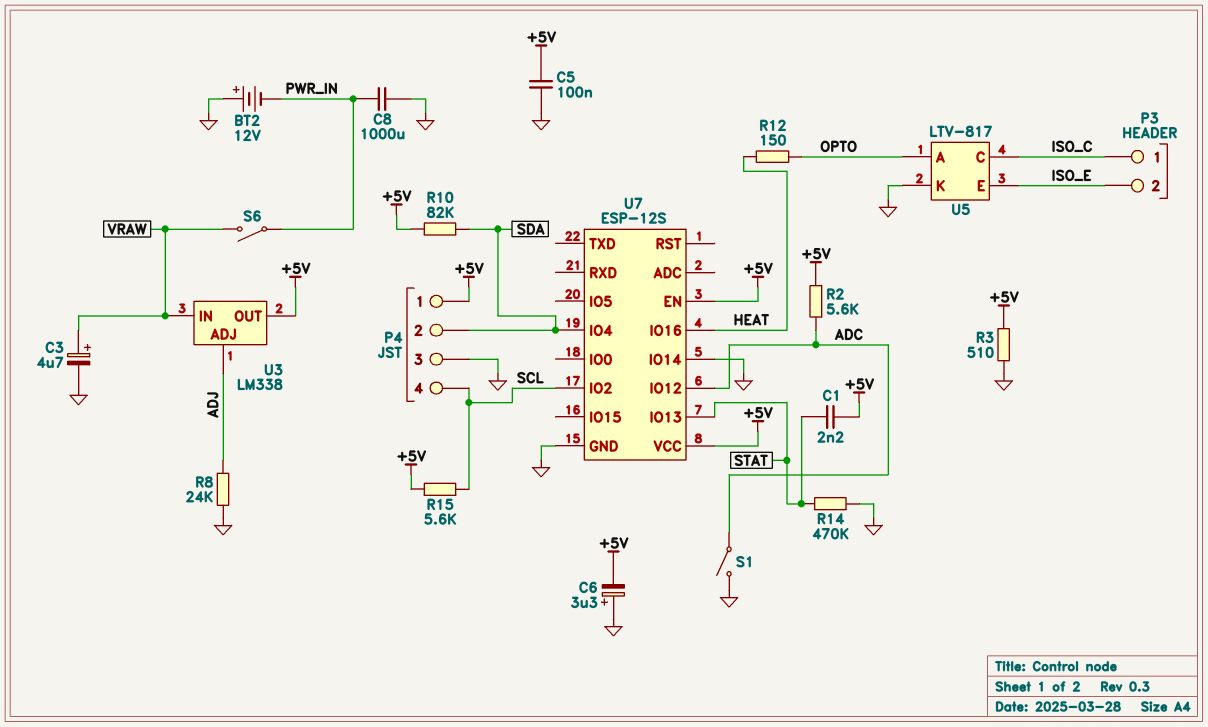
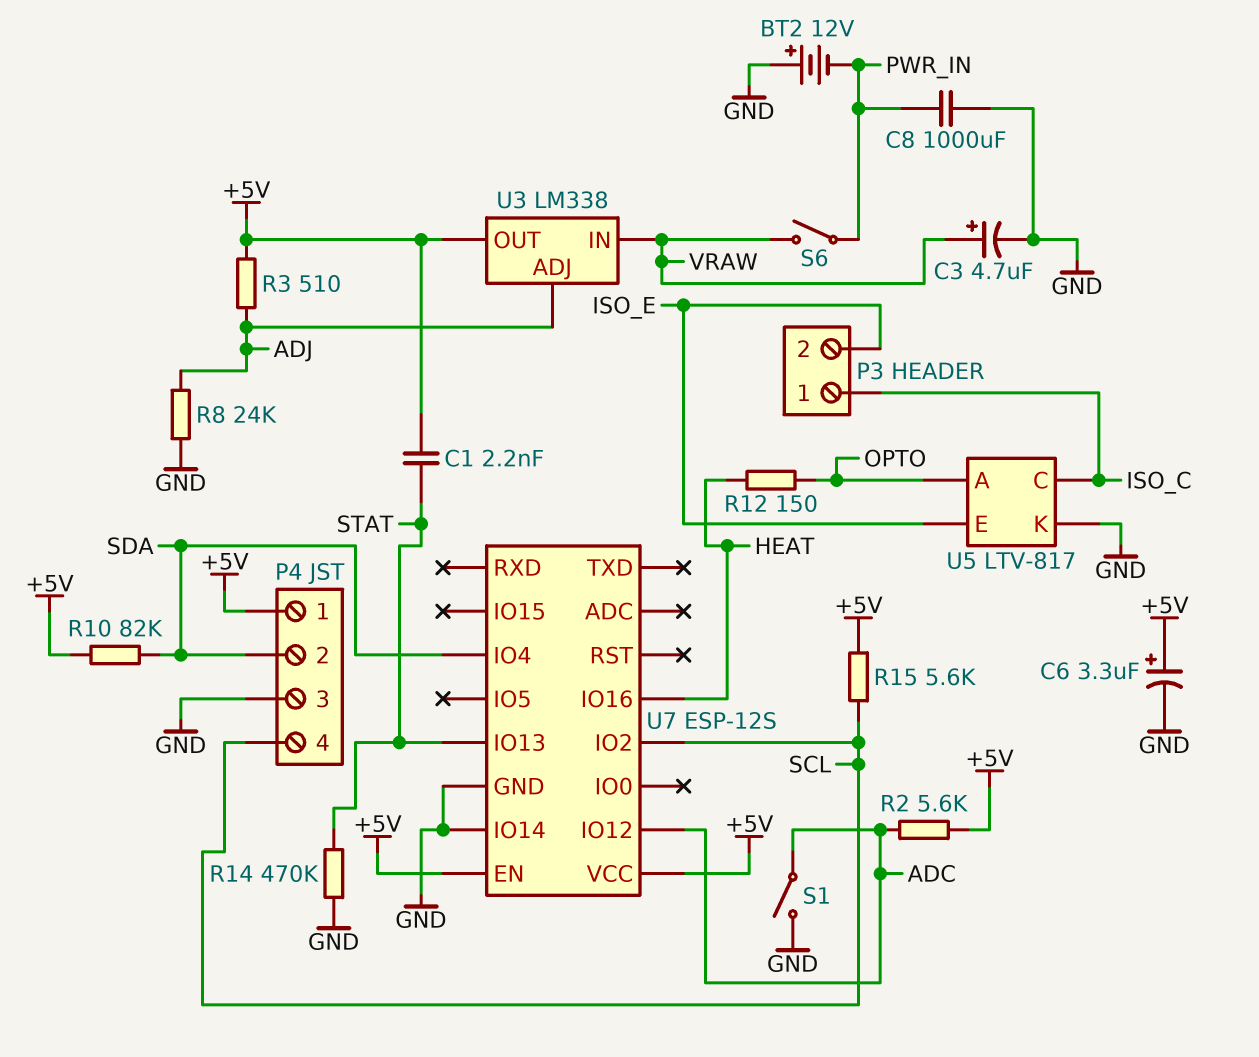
C5: 100nF (+5V, GND) -> none
C6: 3.3uF (plus GND, minus +5V) -> 3.3uF (plus +5V, minus GND)
R3: 510 (+5V, GND) -> 510 (+5V, ADJ)

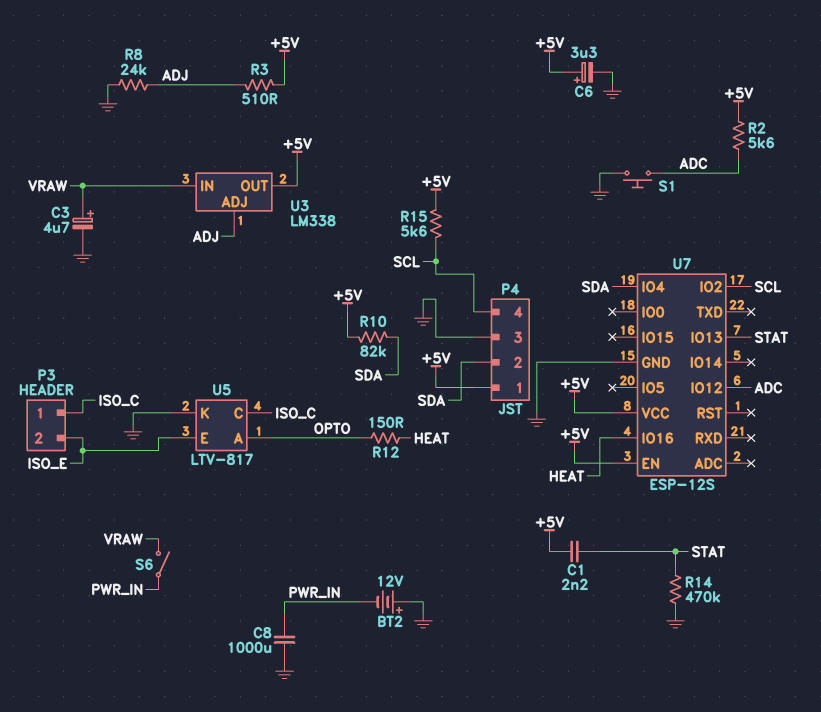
S1: switch (ADC, GND) -> button (ADC, GND)
U7 pin IO14: GND -> none

